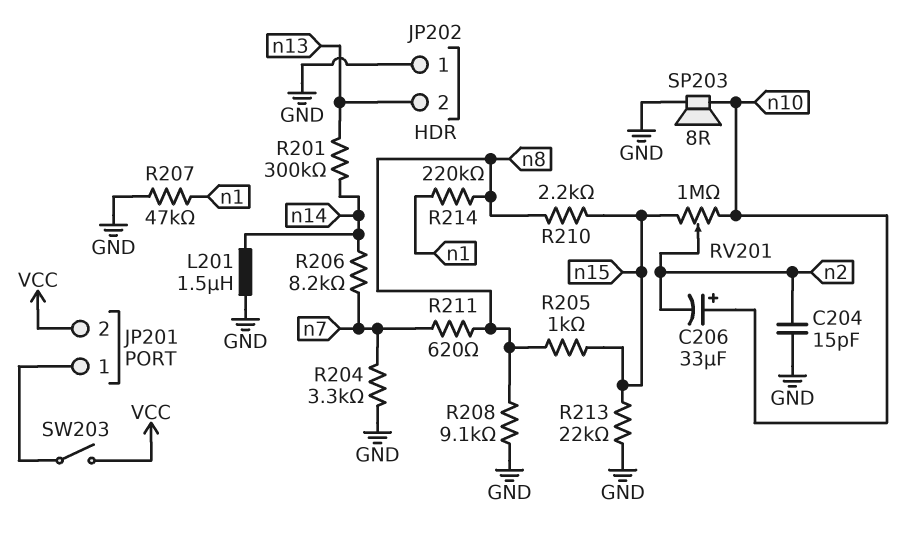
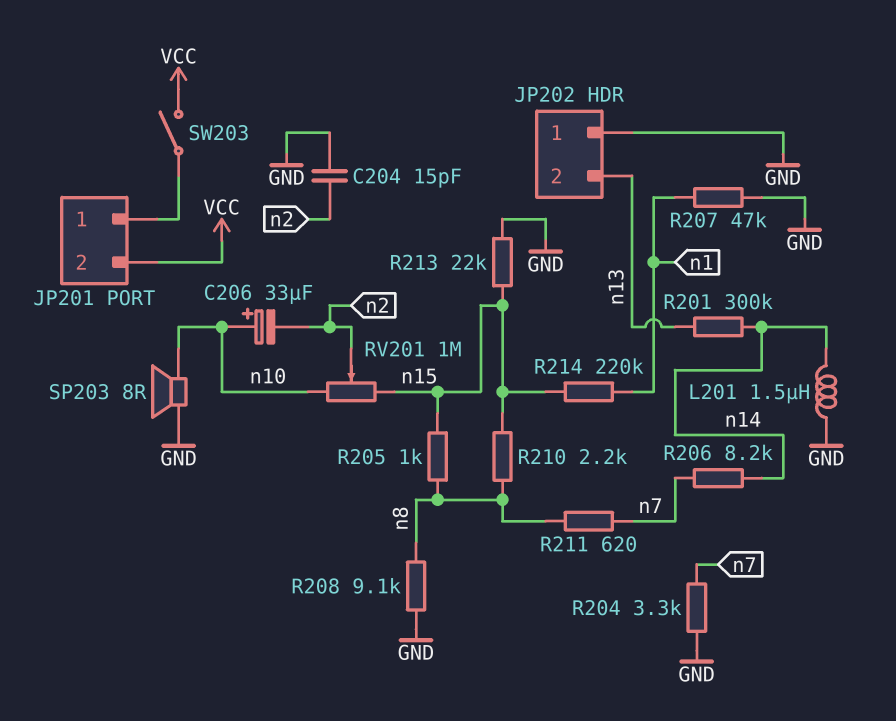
R214: 220k (n1, n8) -> 220k (n1, n15)

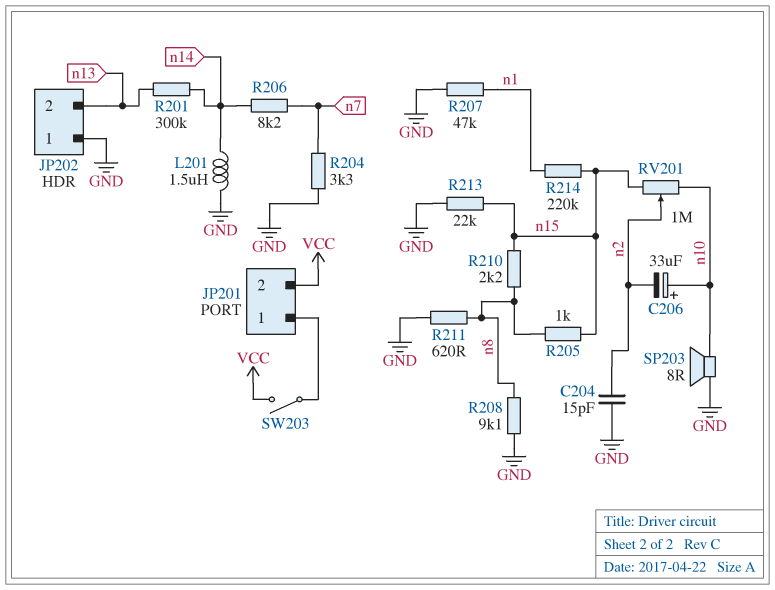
R211: 620 (n7, n8) -> 620 (GND, n8)

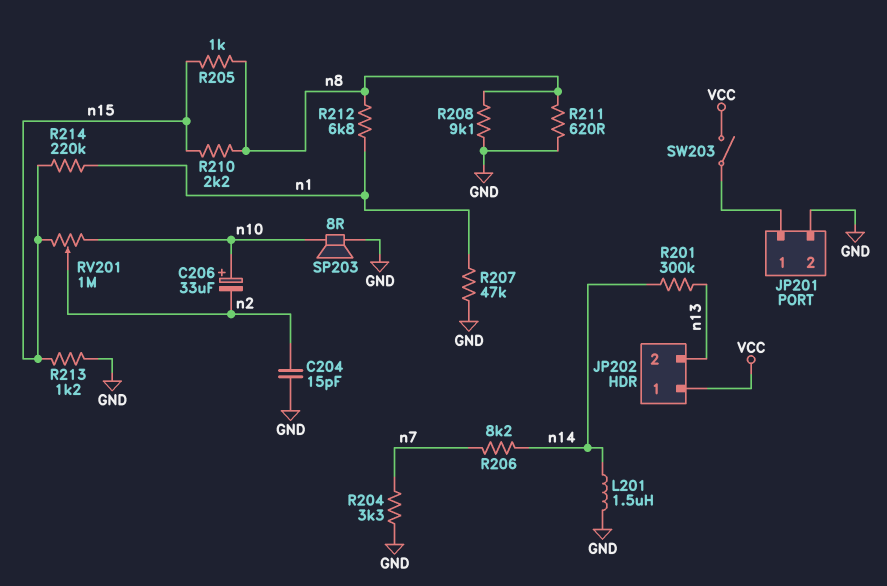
JP201 pin 2: VCC -> GND
JP202 pin 1: GND -> VCC
R212: none -> 6.8k (n1, n8)
R213: 22k (GND, n15) -> 1.2k (GND, n15)

